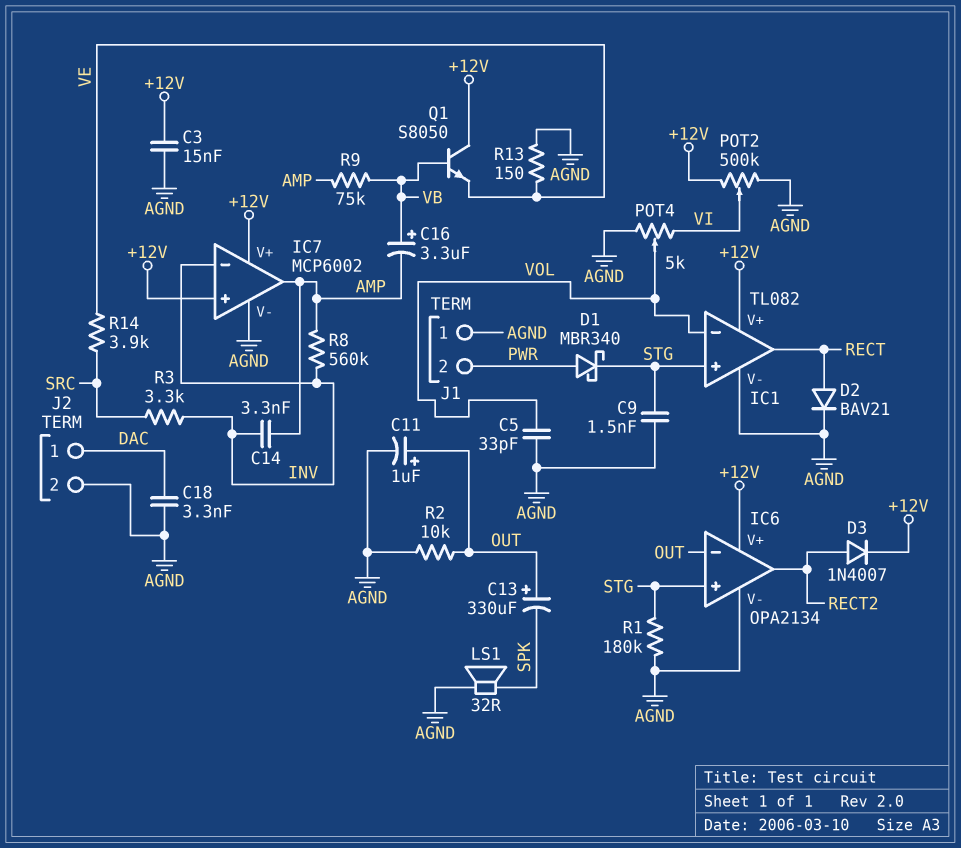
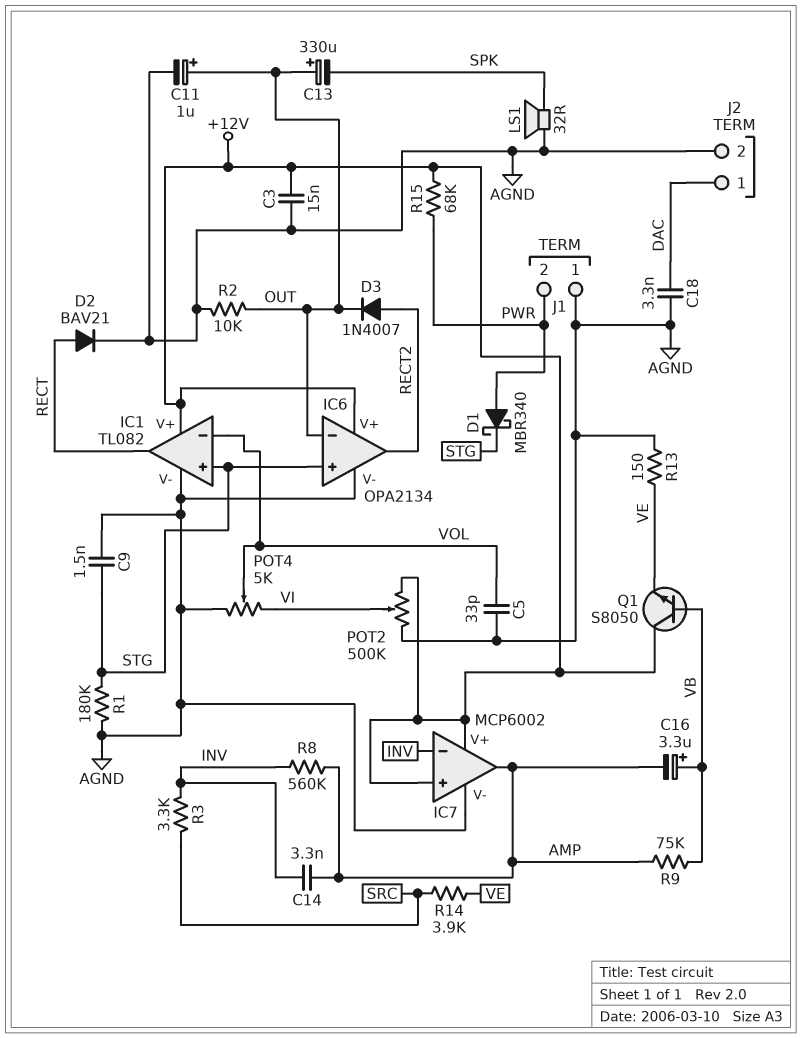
D3: diode 1N4007 (A RECT2, K +12V) -> diode 1N4007 (A RECT2, K OUT)
R15: none -> 68k (+12V, PWR)

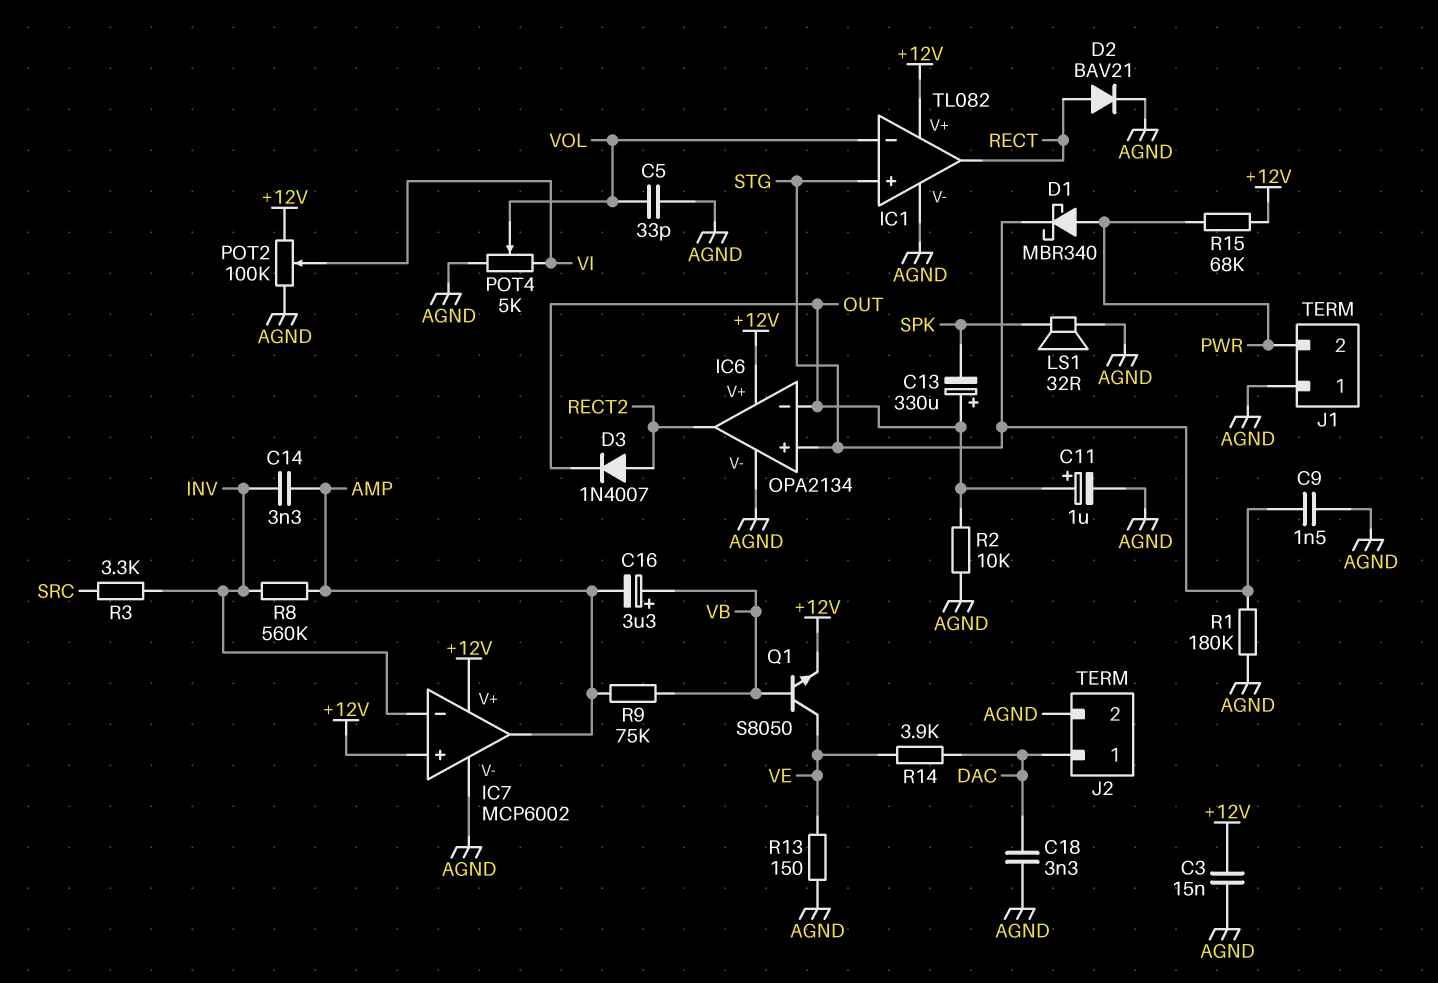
POT2: 500k (+12V, AGND, wiper VI) -> 100k (+12V, AGND, wiper VI)
Q1: NPN S8050 (B VB, C +12V, E VE) -> NPN S8050 (B VB, C VE, E +12V)
R14: 3.9k (SRC, VE) -> 3.9k (DAC, VE)

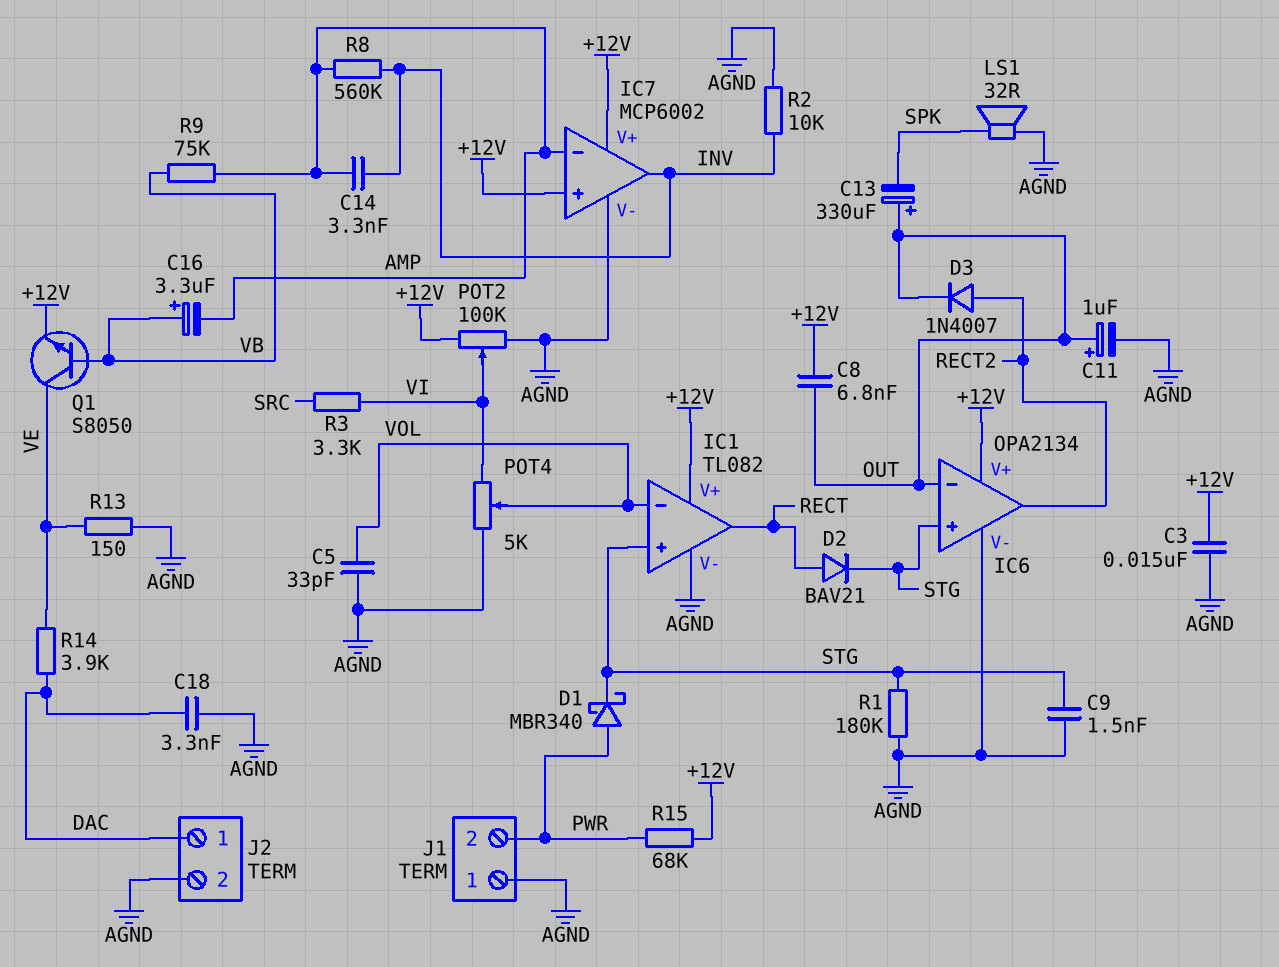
C8: none -> 6.8nF (+12V, OUT)
D2: diode BAV21 (A RECT, K AGND) -> diode BAV21 (A RECT, K STG)
IC7 pin in-: INV -> AMP
IC7 pin out: AMP -> INV
R2: 10k (AGND, OUT) -> 10k (AGND, INV)
R3: 3.3k (INV, SRC) -> 3.3k (SRC, VI)

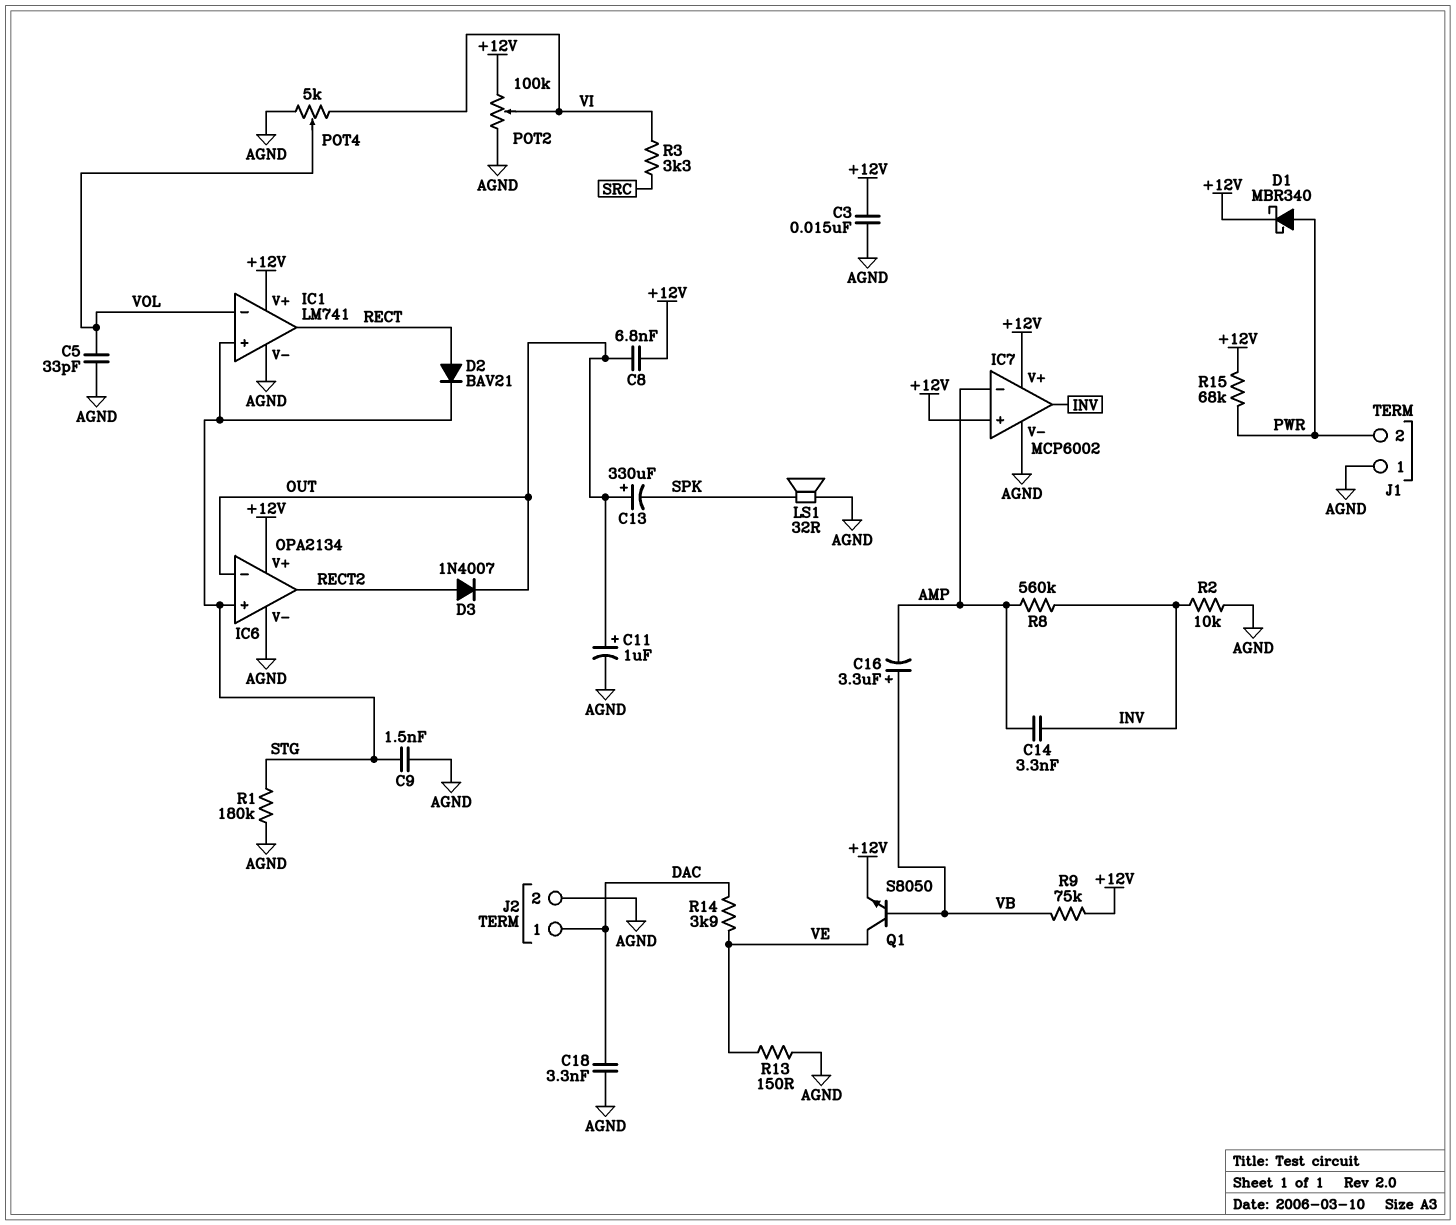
D1: schottky MBR340 (A PWR, K STG) -> schottky MBR340 (A PWR, K +12V)
IC1: TL082 -> LM741
R9: 75k (AMP, VB) -> 75k (+12V, VB)

